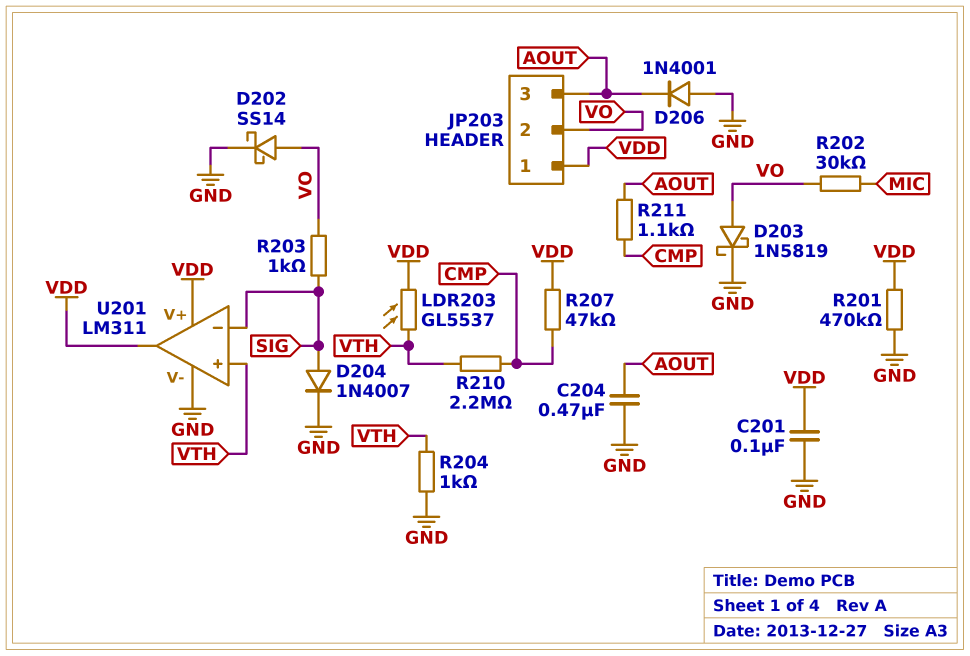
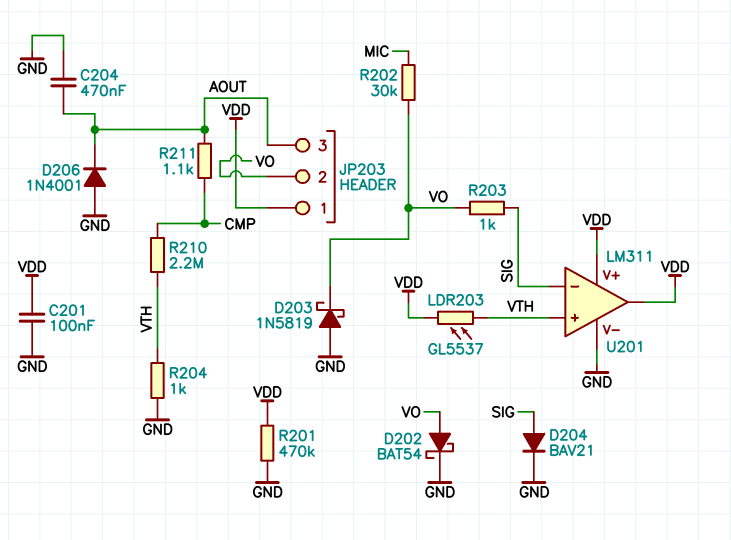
D202: schottky SS14 (A VO, K GND) -> schottky BAT54 (A VO, K GND)
D203: schottky 1N5819 (A VO, K GND) -> schottky 1N5819 (A GND, K VO)
D204: diode 1N4007 (A SIG, K GND) -> diode BAV21 (A SIG, K GND)
R207: 47k (CMP, VDD) -> none

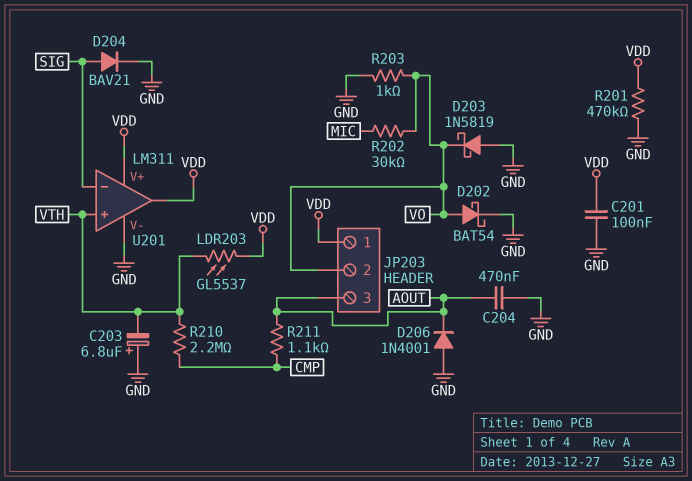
C203: none -> 6.8uF (plus GND, minus VTH)
R203: 1k (SIG, VO) -> 1k (GND, VO)
R204: 1k (GND, VTH) -> none

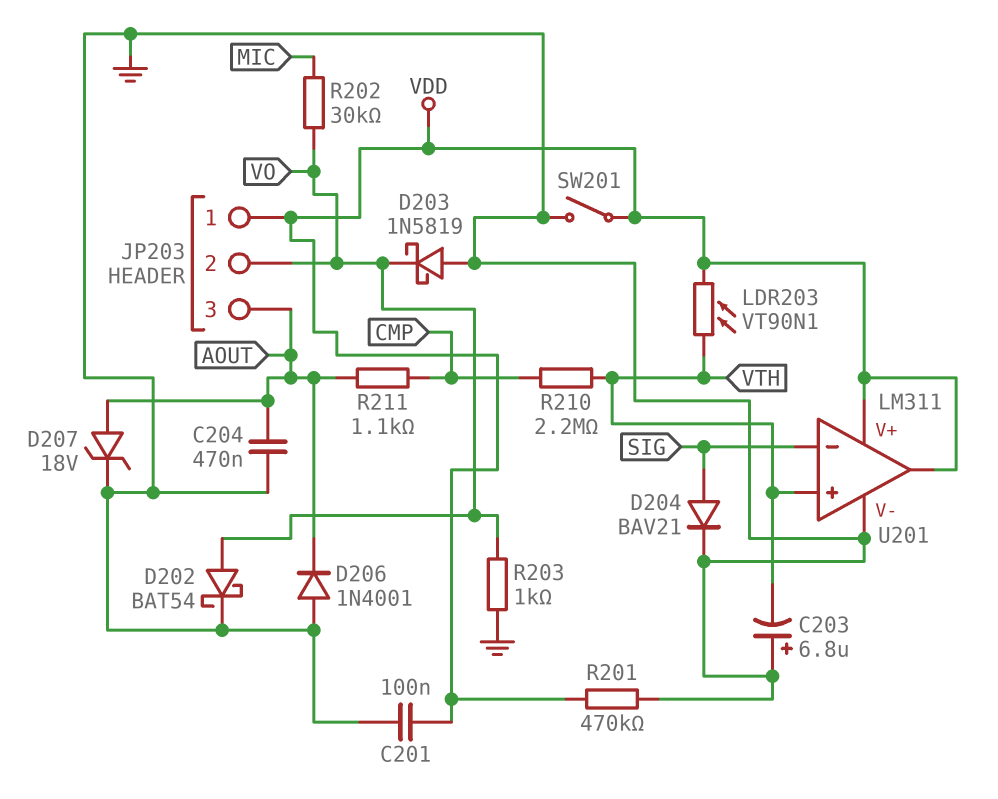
D207: none -> zener 18V (A AOUT, K GND)
LDR203: GL5537 (VDD, VTH) -> VT90N1 (VDD, VTH)
SW201: none -> switch (GND, VDD)

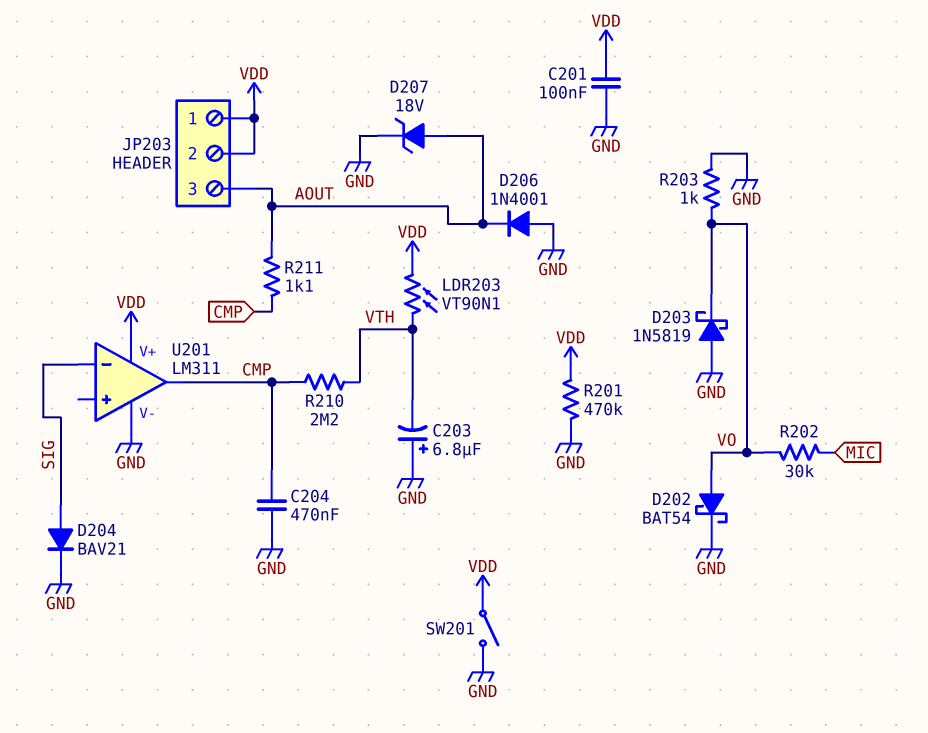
C204: 470nF (AOUT, GND) -> 470nF (CMP, GND)
JP203 pin 2: VO -> VDD
U201 pin in+: VTH -> none
U201 pin out: VDD -> CMP

